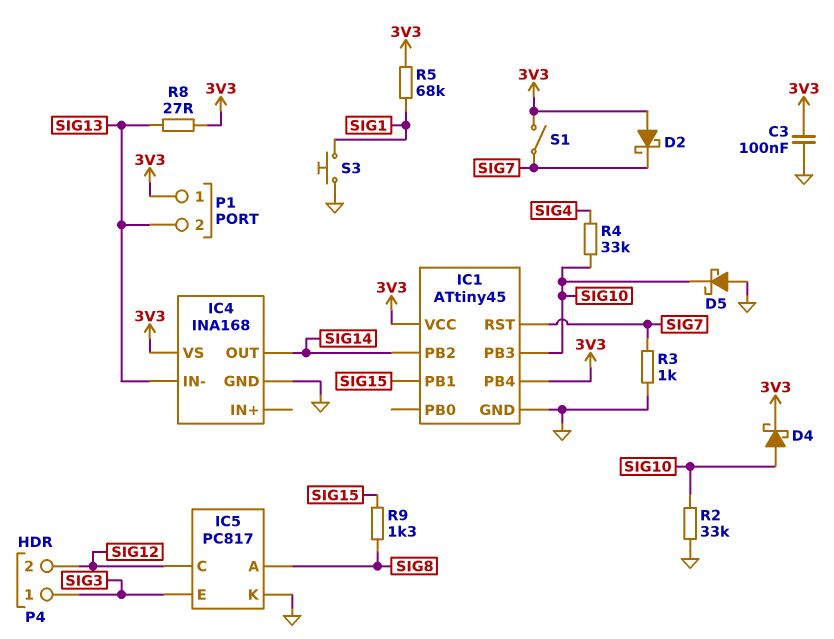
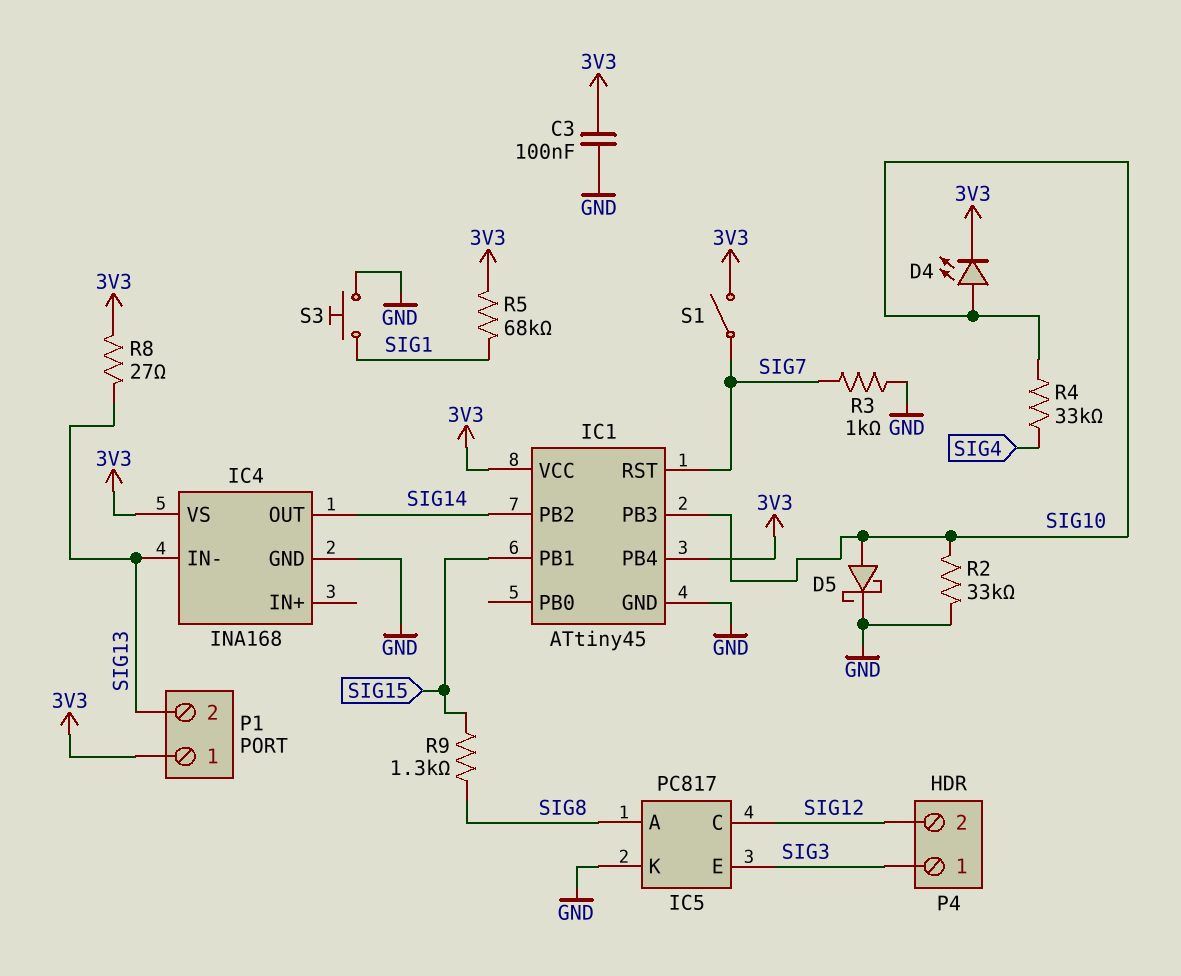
D2: schottky (A 3V3, K SIG7) -> none
D4: schottky (A SIG10, K 3V3) -> LED (A SIG10, K 3V3)
D5: schottky (A GND, K SIG10) -> schottky (A SIG10, K GND)

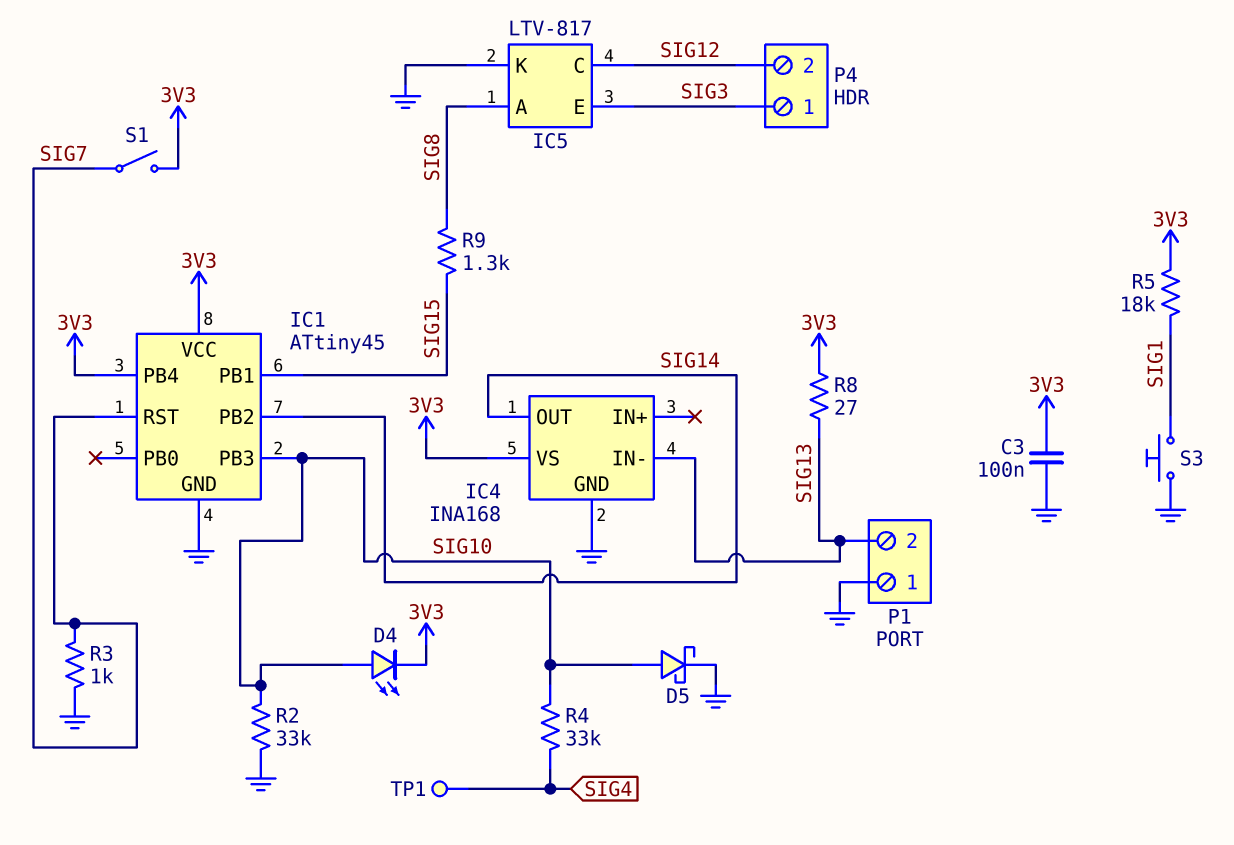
IC5: PC817 -> LTV-817
P1 pin 1: 3V3 -> GND
R5: 68k (3V3, SIG1) -> 18k (3V3, SIG1)
TP1: none -> test point (SIG4)

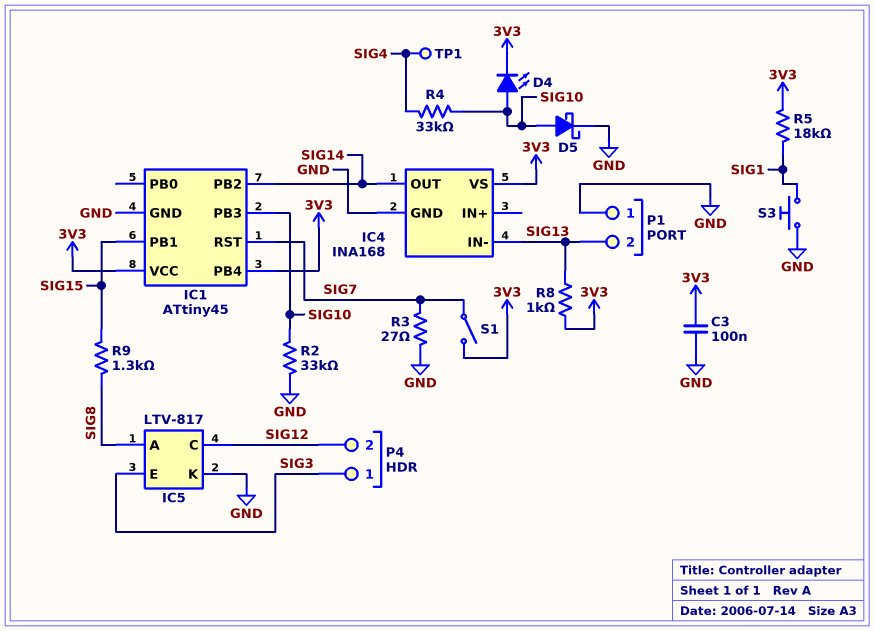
R3: 1k (GND, SIG7) -> 27 (GND, SIG7)
R8: 27 (3V3, SIG13) -> 1k (3V3, SIG13)

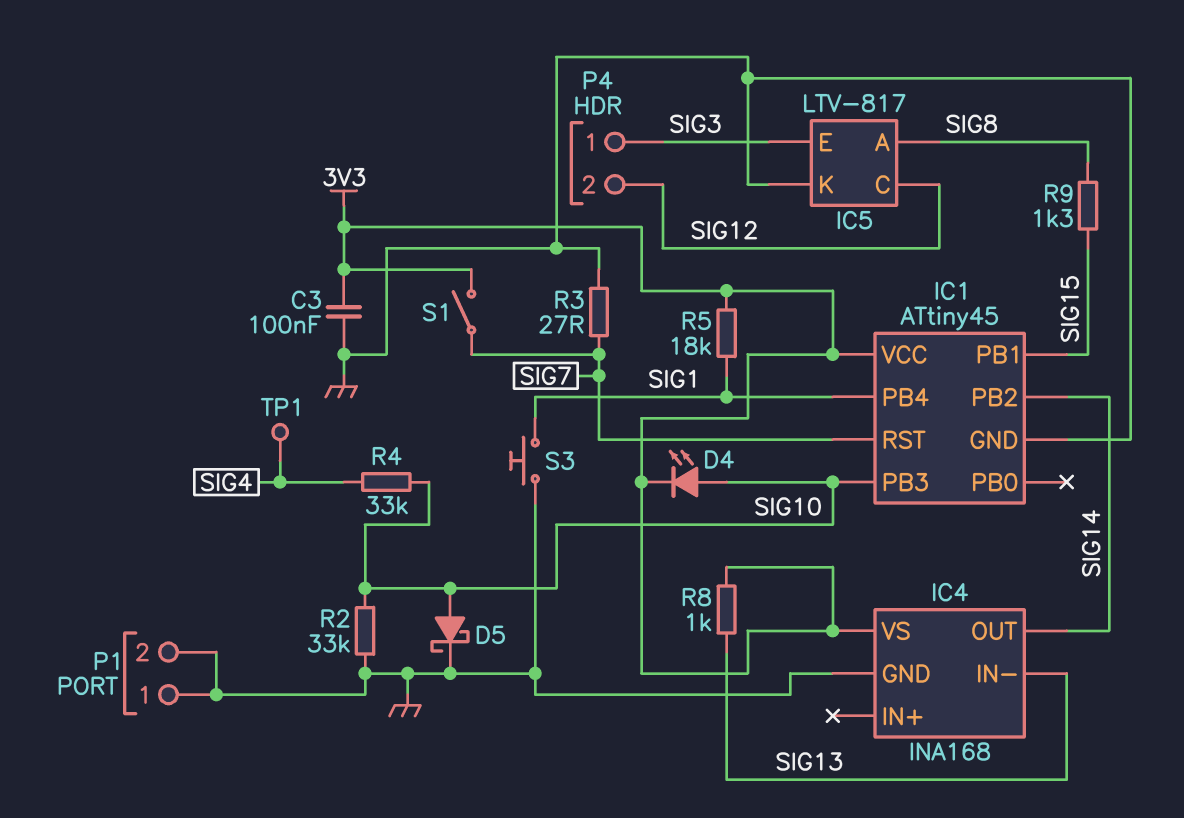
IC1 pin PB4: 3V3 -> SIG1
P1 pin 2: SIG13 -> GND

